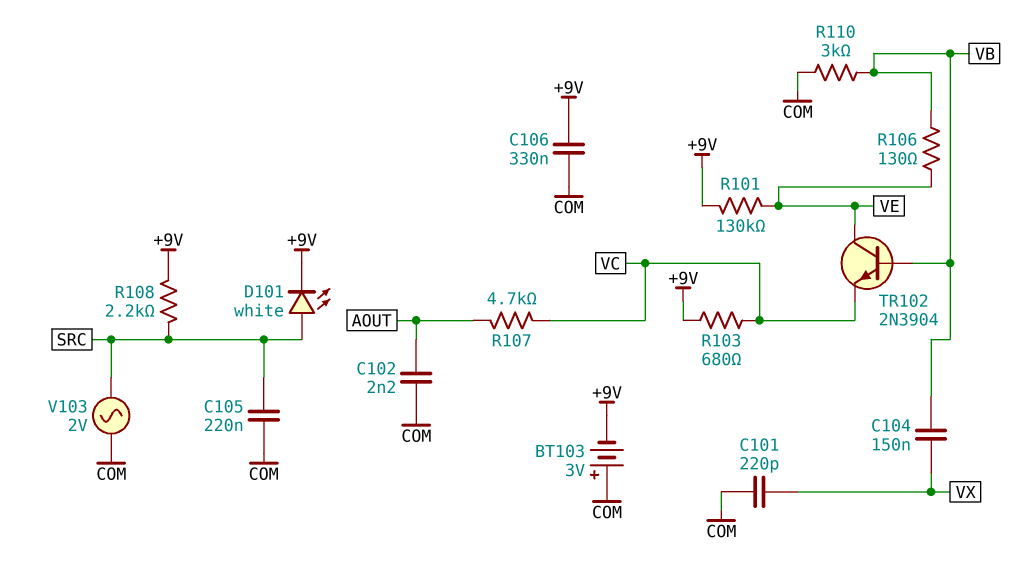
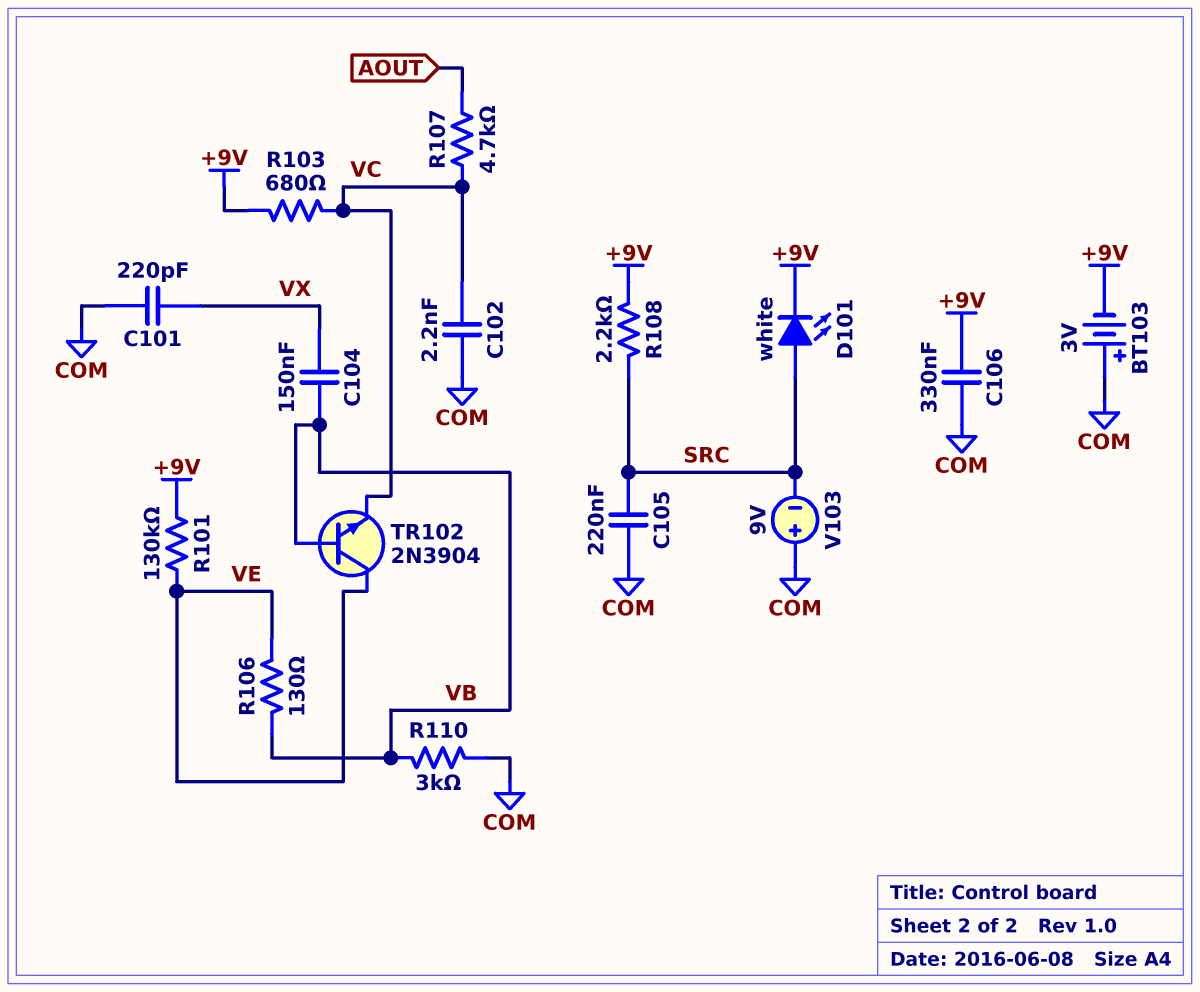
C102: 2.2nF (AOUT, COM) -> 2.2nF (COM, VC)
V103: AC 2V (COM, SRC) -> 9V (plus COM, minus SRC)

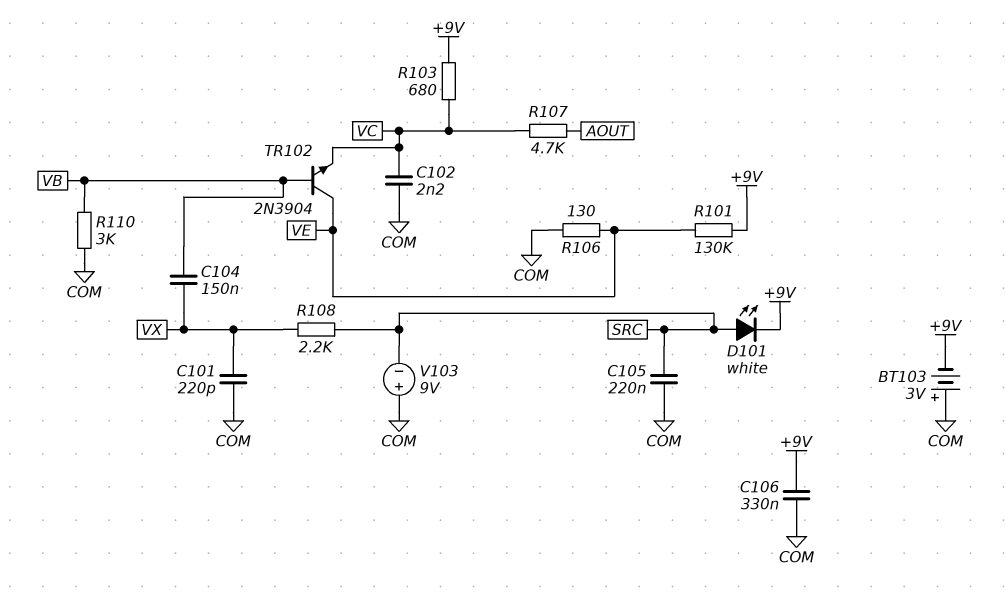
R106: 130 (VB, VE) -> 130 (COM, VE)
R108: 2.2k (+9V, SRC) -> 2.2k (SRC, VX)

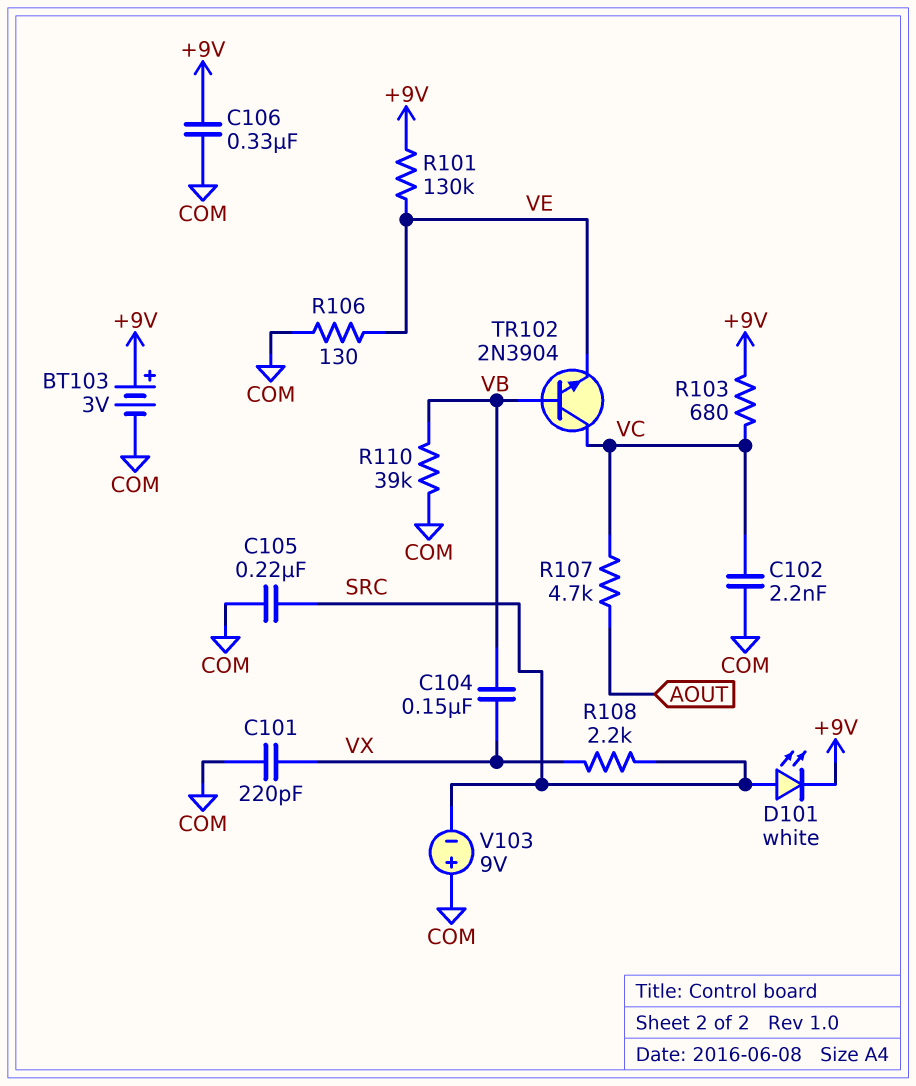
BT103: 3V (plus COM, minus +9V) -> 3V (plus +9V, minus COM)
R110: 3k (COM, VB) -> 39k (COM, VB)
TR102: NPN 2N3904 (B VB, C VE, E VC) -> NPN 2N3904 (B VB, C VC, E VE)

